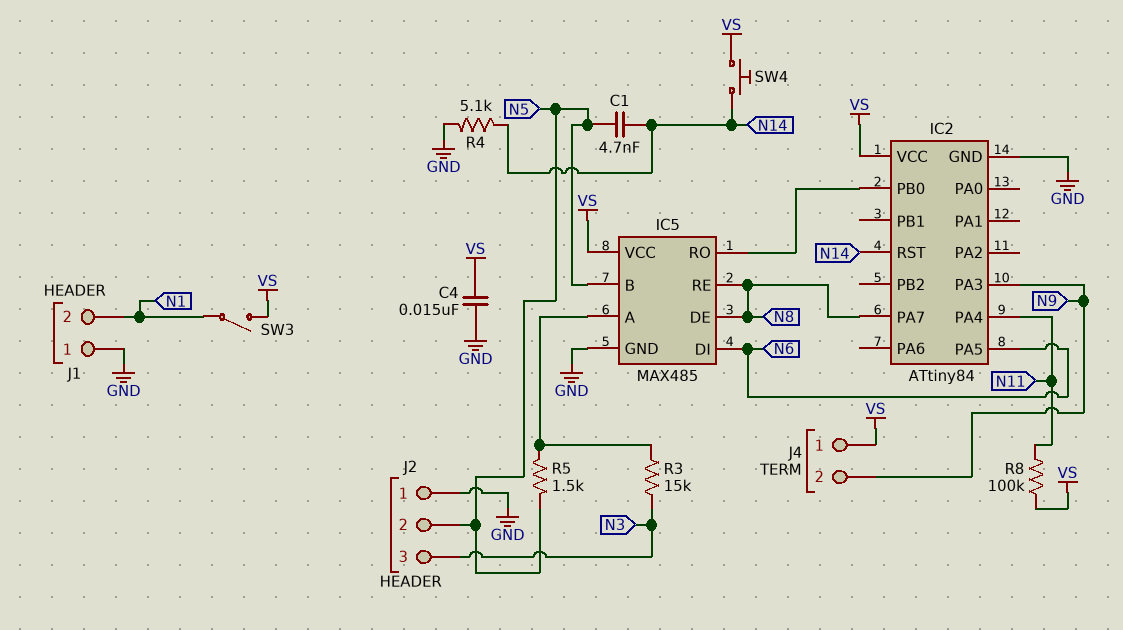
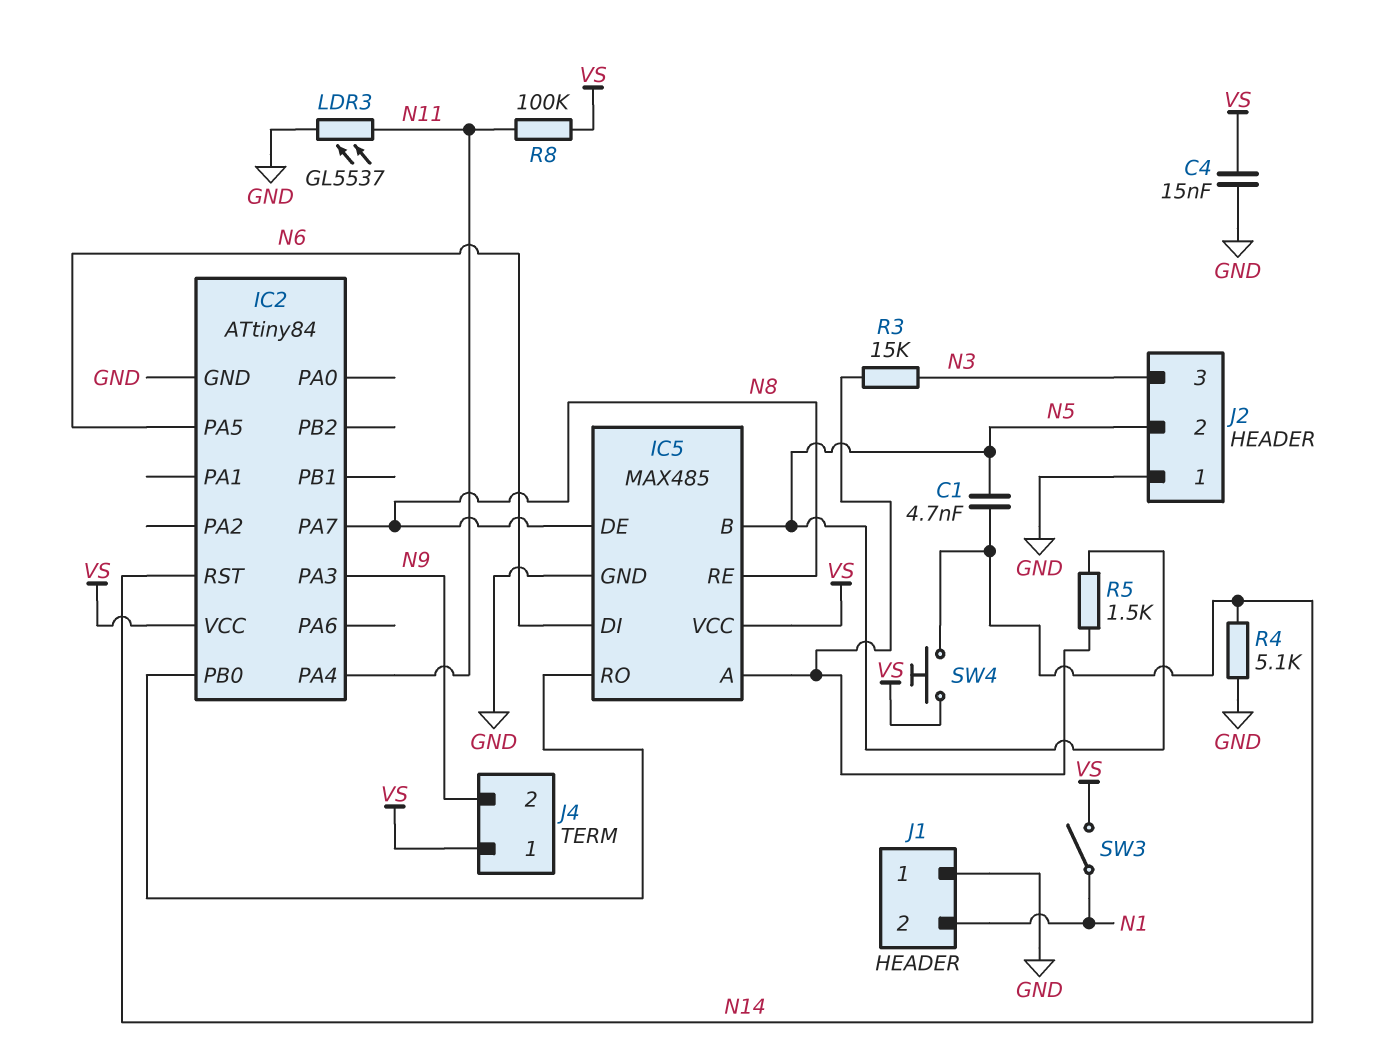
LDR3: none -> GL5537 (GND, N11)

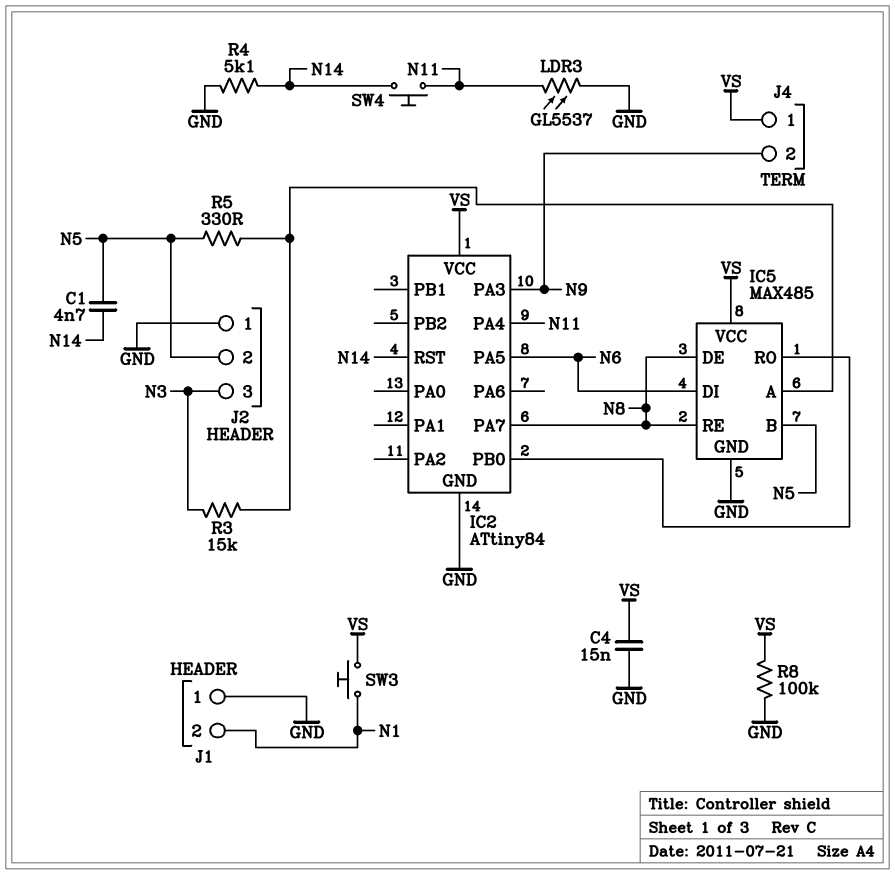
R5: 1.5k (IC5/A, N5) -> 330 (IC5/A, N5)
R8: 100k (N11, VS) -> 100k (GND, VS)
SW3: switch (N1, VS) -> button (N1, VS)
SW4: button (N14, VS) -> button (N11, N14)

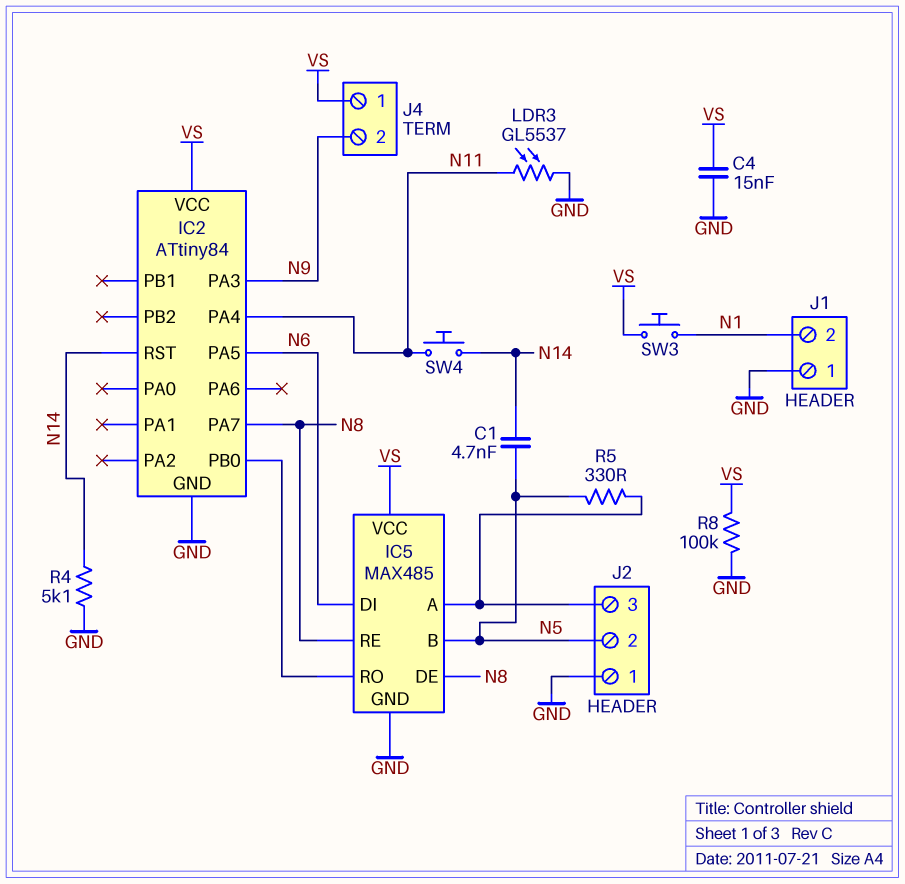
J2 pin 3: N3 -> IC5/A
R3: 15k (IC5/A, N3) -> none

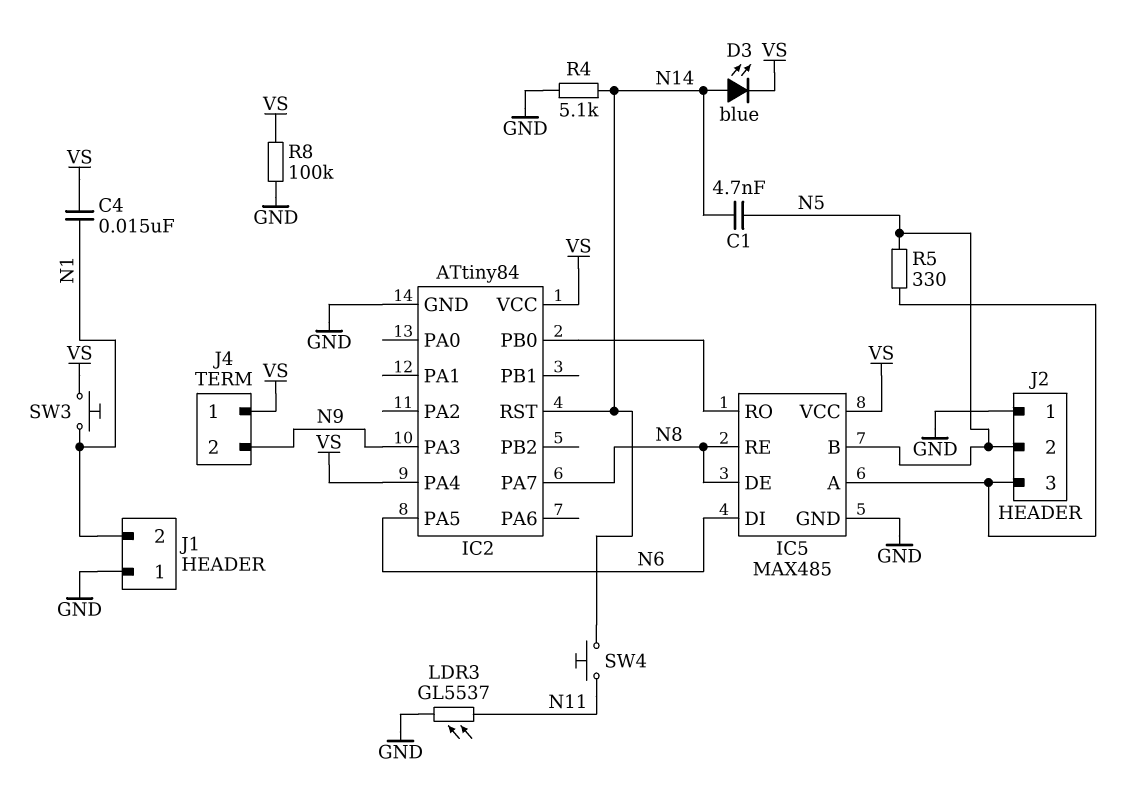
C4: 15nF (GND, VS) -> 15nF (N1, VS)
D3: none -> LED blue (A N14, K VS)
IC2 pin PA4: N11 -> VS

